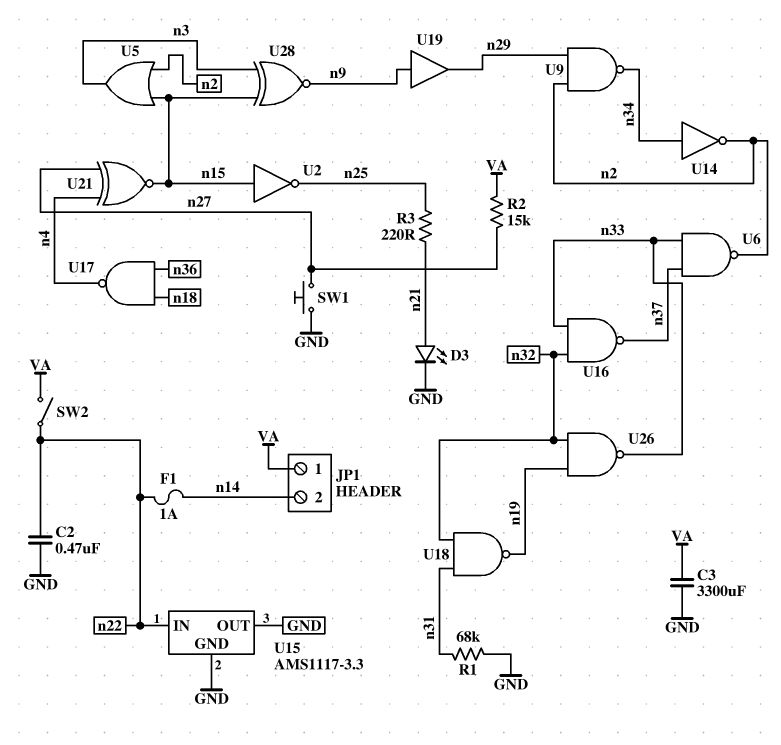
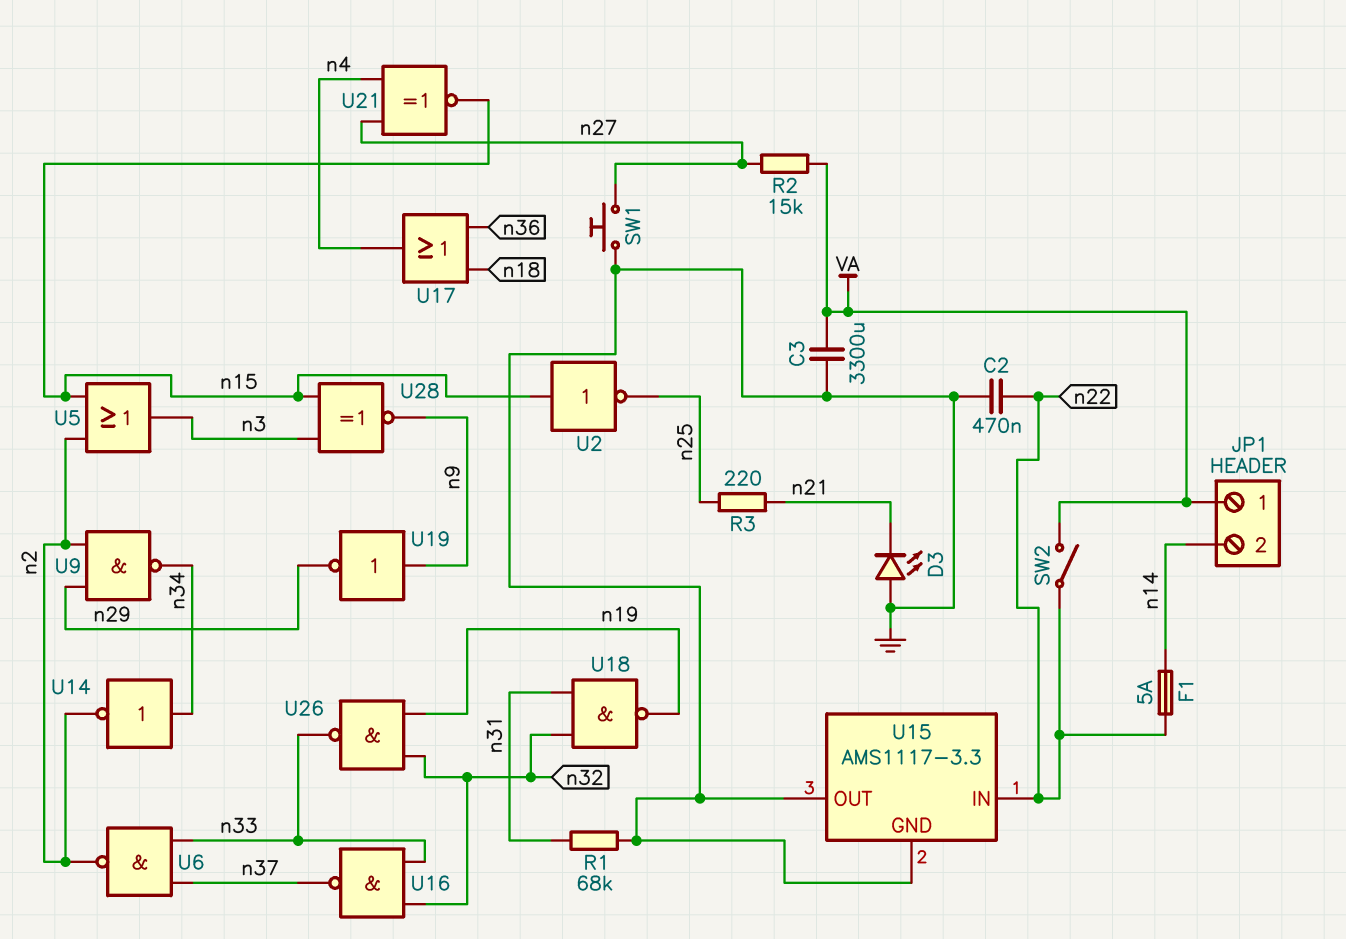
D3: LED (A n21, K GND) -> LED (A GND, K n21)
F1: 1A (n14, n22) -> 5A (n14, n22)
U17: NAND (in n18, in n36, out n4) -> OR (in n18, in n36, out n4)
U19: buffer (in n9, out n29) -> NOT (in n9, out n29)

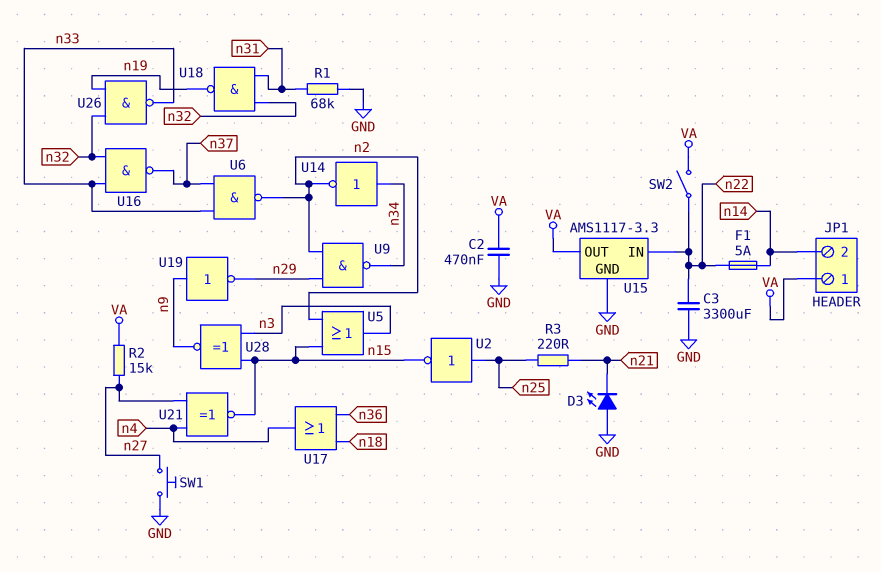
C2: 470nF (GND, n22) -> 470nF (GND, VA)
C3: 3300uF (GND, VA) -> 3300uF (GND, n22)
U2: NOT (in n15, out n25) -> NOT (in n25, out n15)
U15 pin OUT: GND -> VA

